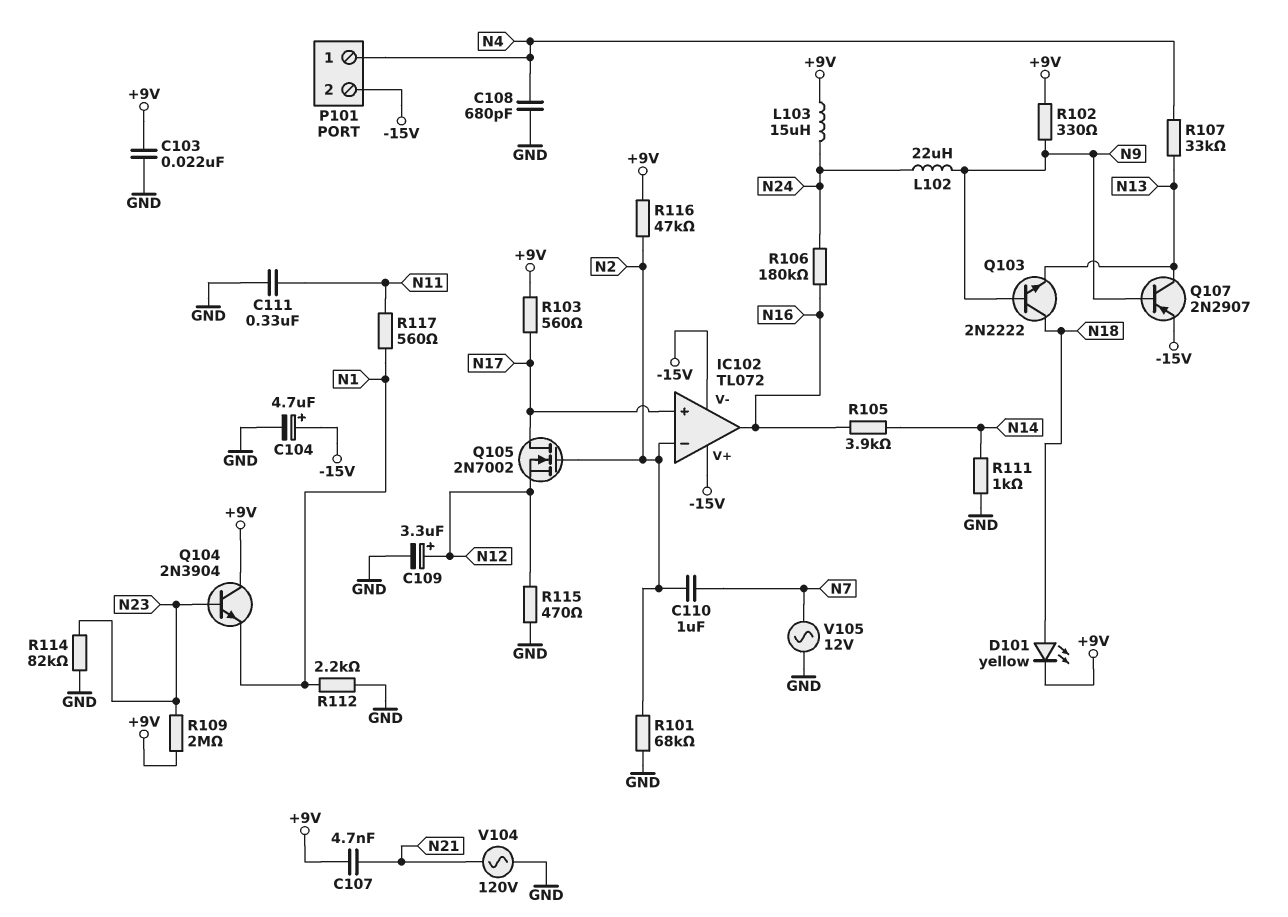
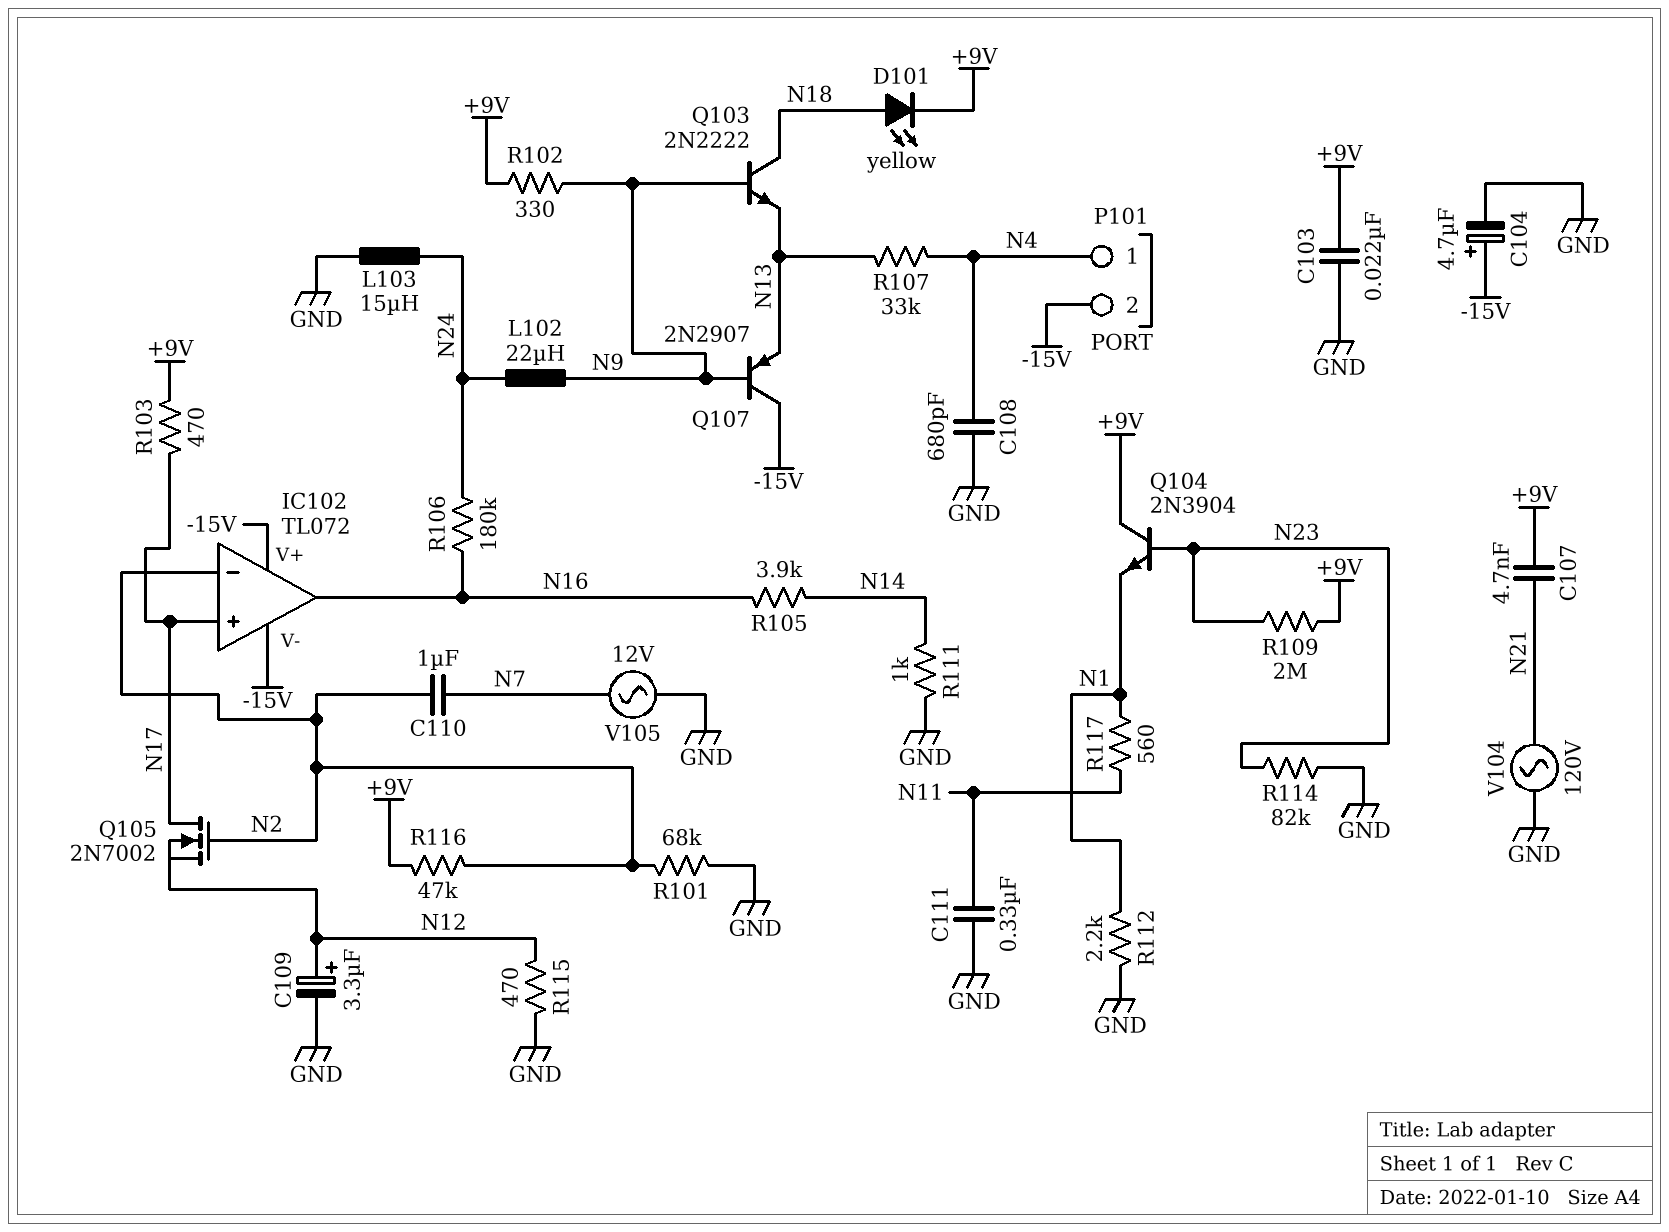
L103: 15uH (+9V, N24) -> 15uH (GND, N24)
Q107: PNP 2N2907 (B N9, C N13, E -15V) -> PNP 2N2907 (B N9, C -15V, E N13)
R103: 560 (+9V, N17) -> 470 (+9V, N17)

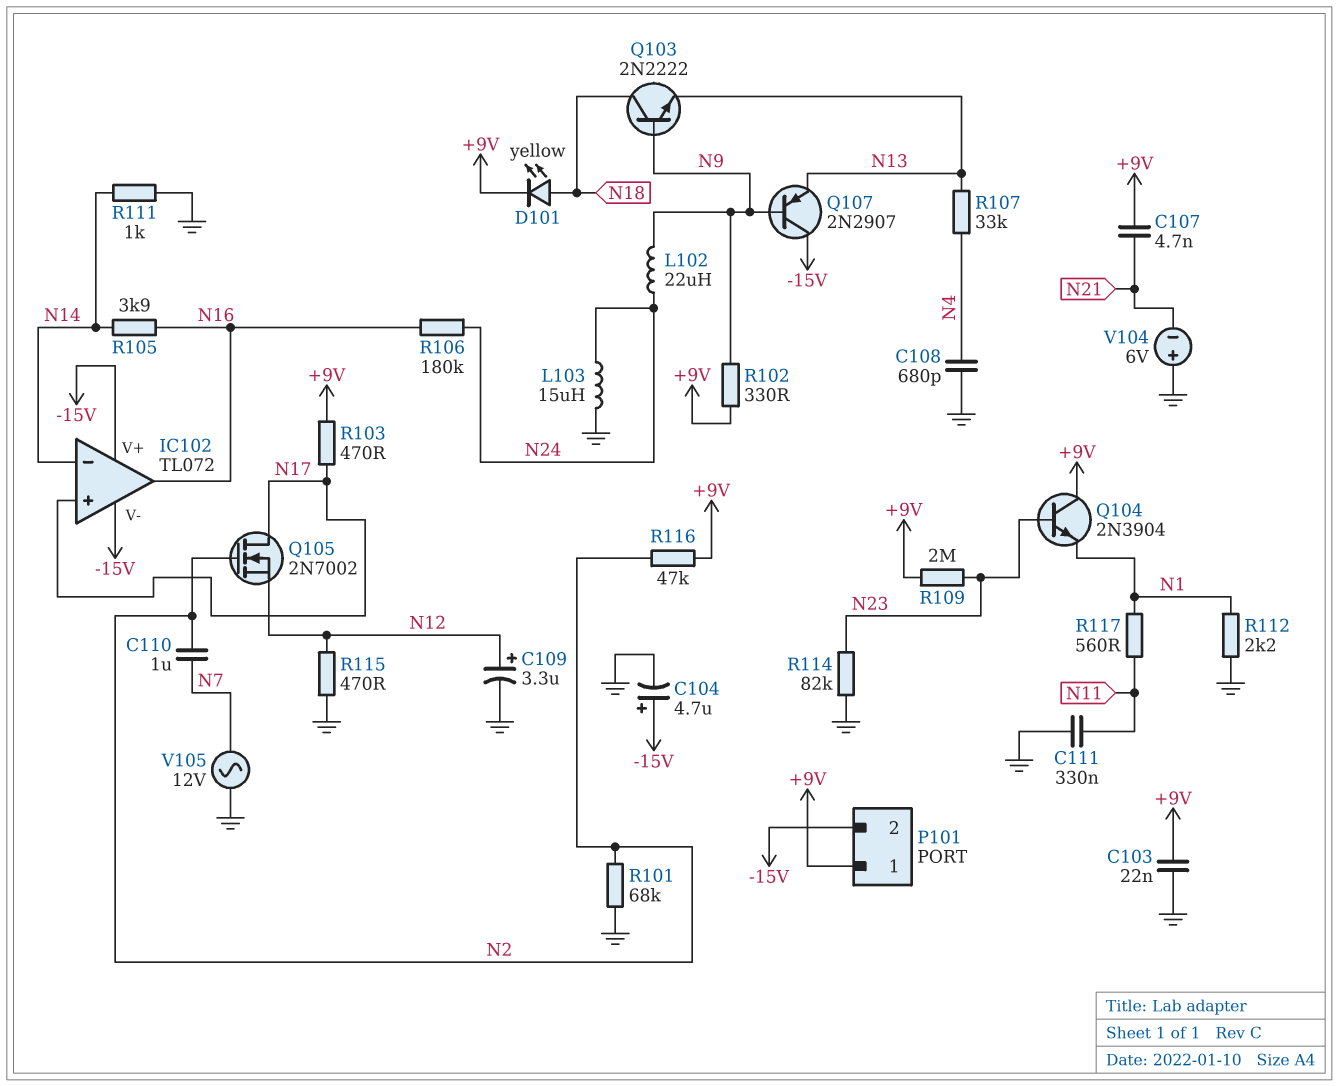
IC102 pin in-: N2 -> N14
P101 pin 1: N4 -> +9V
V104: AC 120V (GND, N21) -> 6V (plus GND, minus N21)

